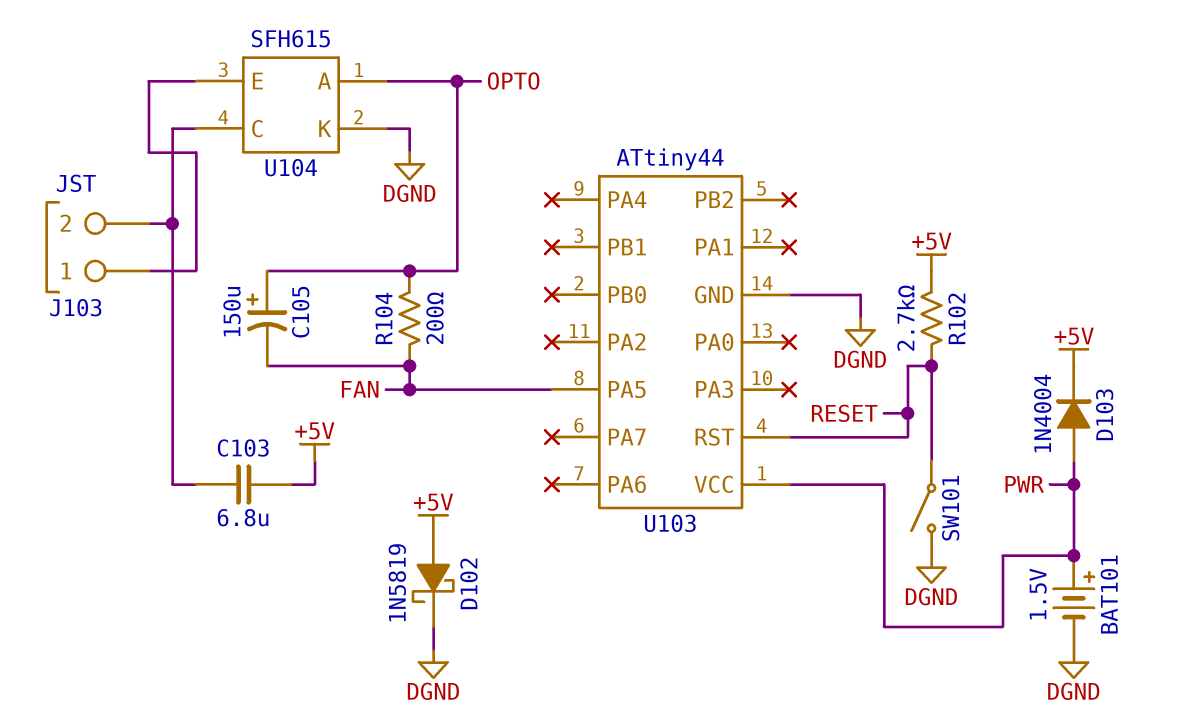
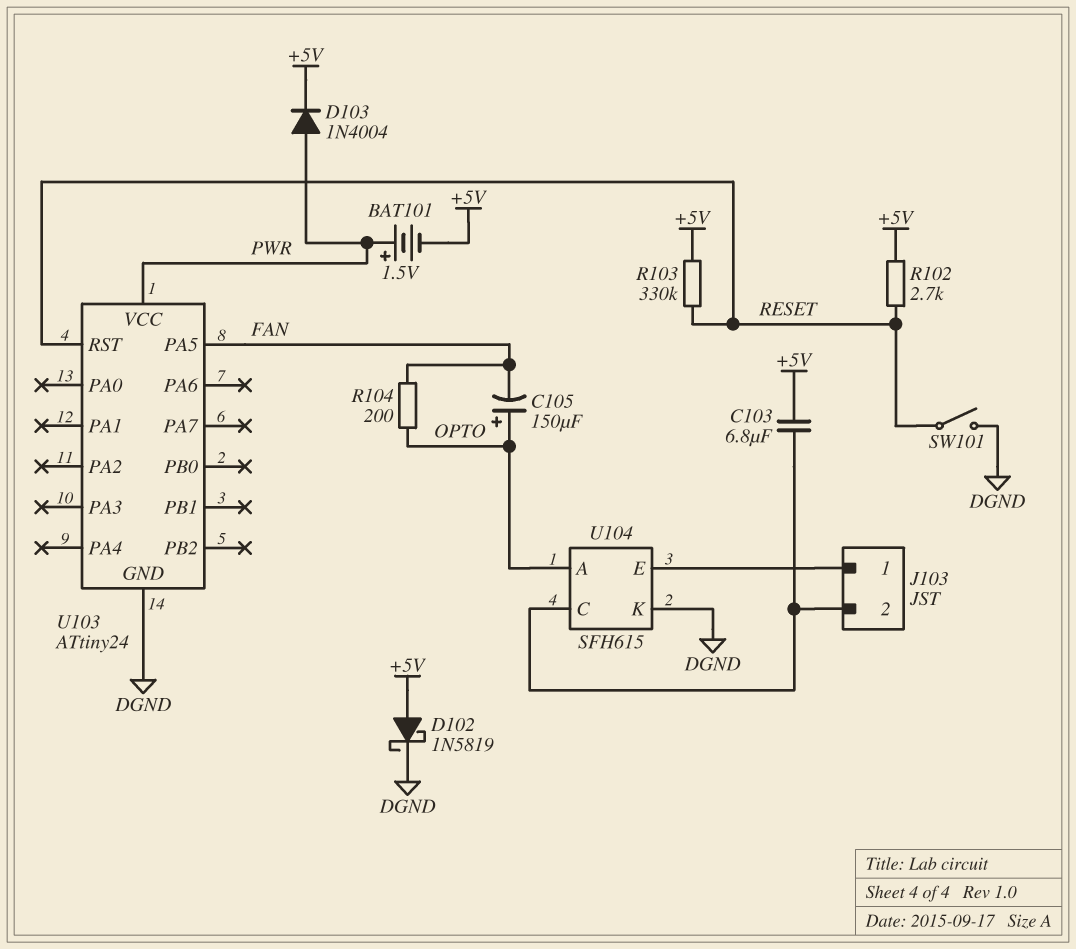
BAT101: 1.5V (plus PWR, minus DGND) -> 1.5V (plus PWR, minus +5V)
R103: none -> 330k (+5V, RESET)
U103: ATtiny44 -> ATtiny24

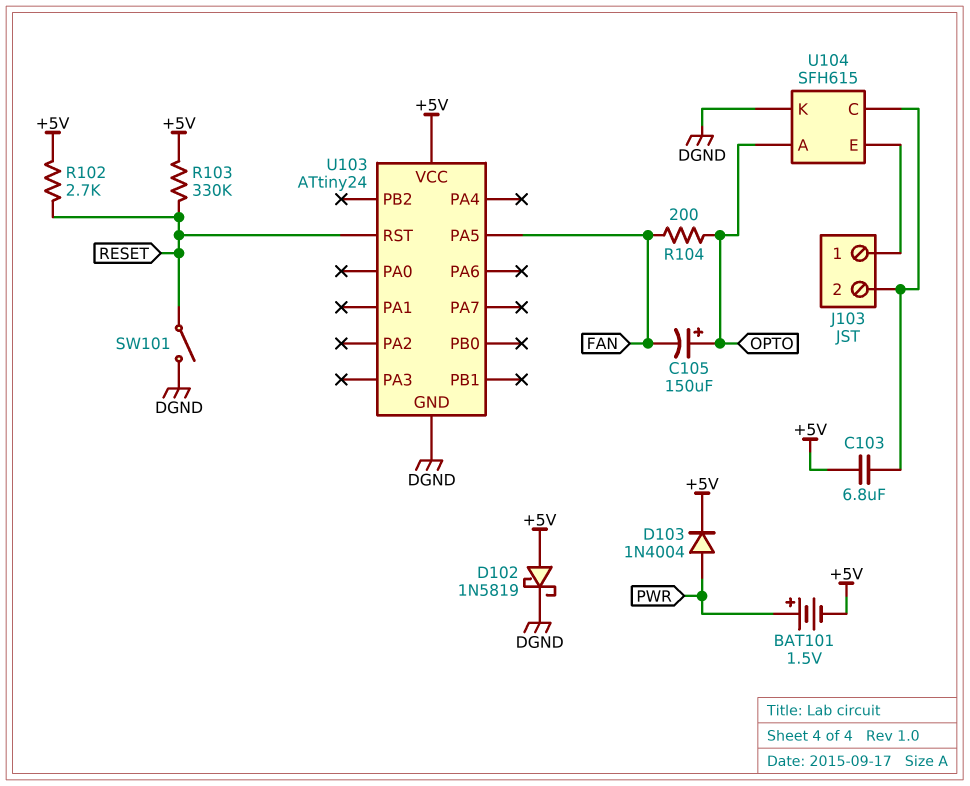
U103 pin VCC: PWR -> +5V

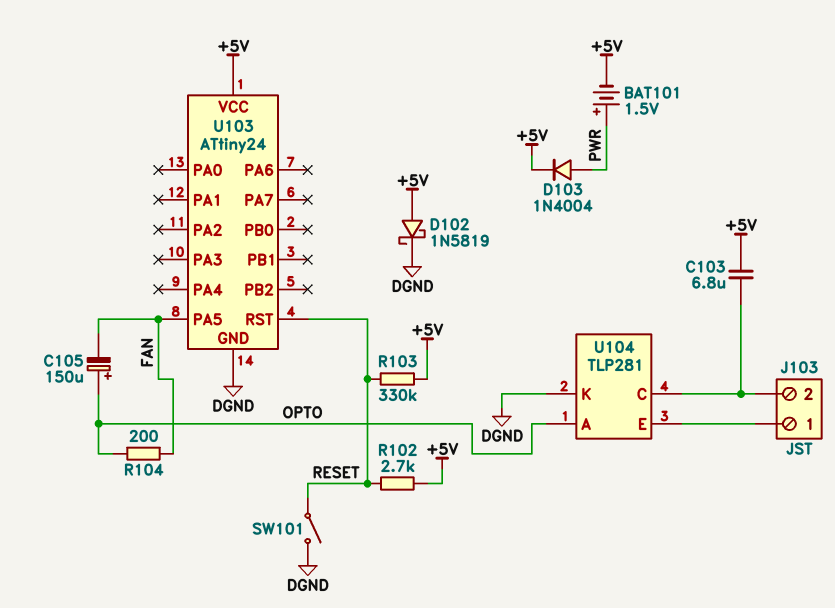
U104: SFH615 -> TLP281

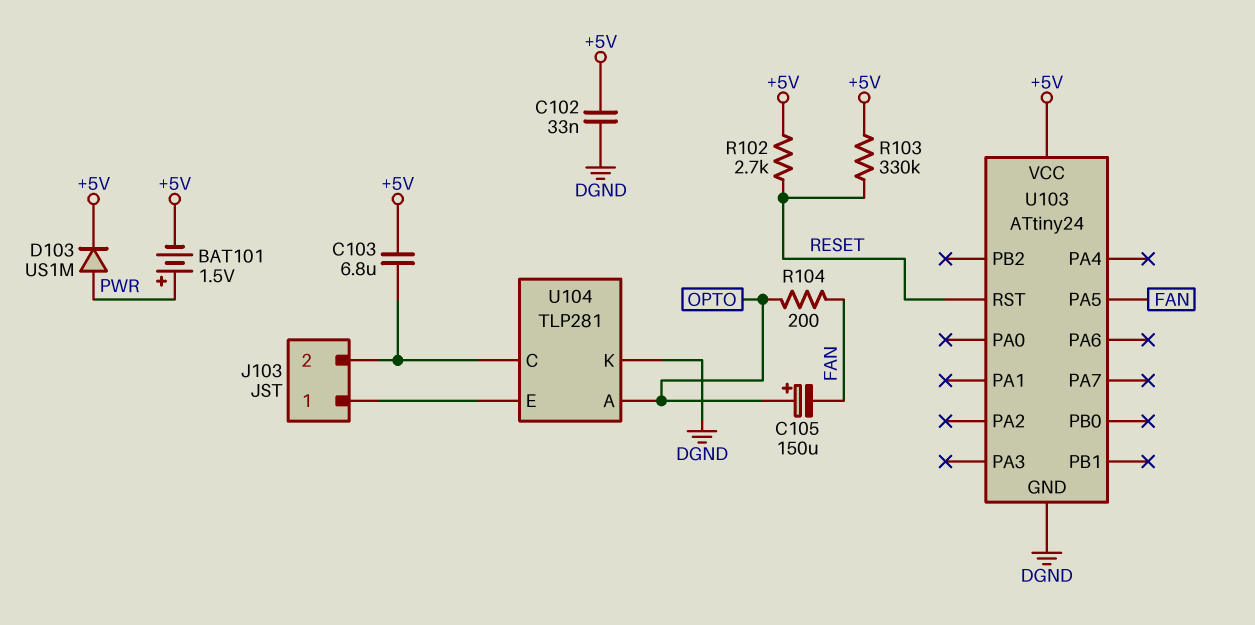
C102: none -> 33nF (+5V, DGND)
D102: schottky 1N5819 (A +5V, K DGND) -> none
D103: diode 1N4004 (A PWR, K +5V) -> diode US1M (A PWR, K +5V)
SW101: switch (DGND, RESET) -> none

